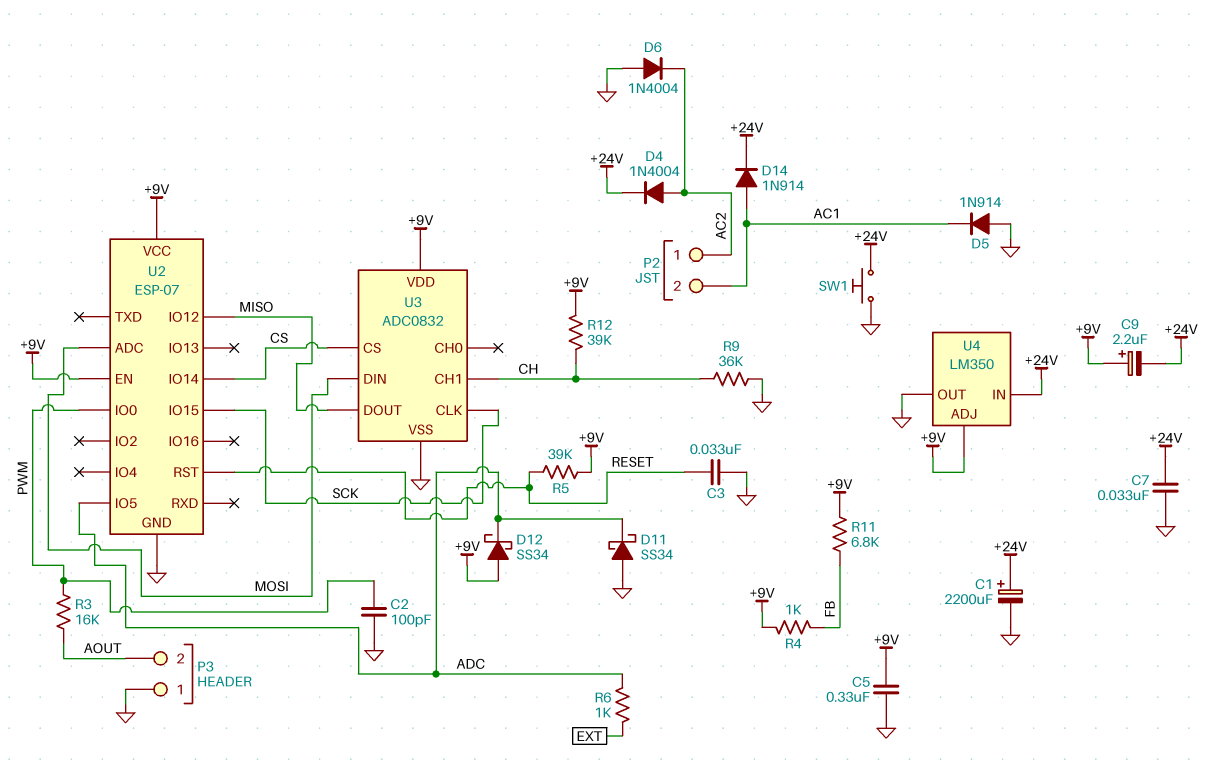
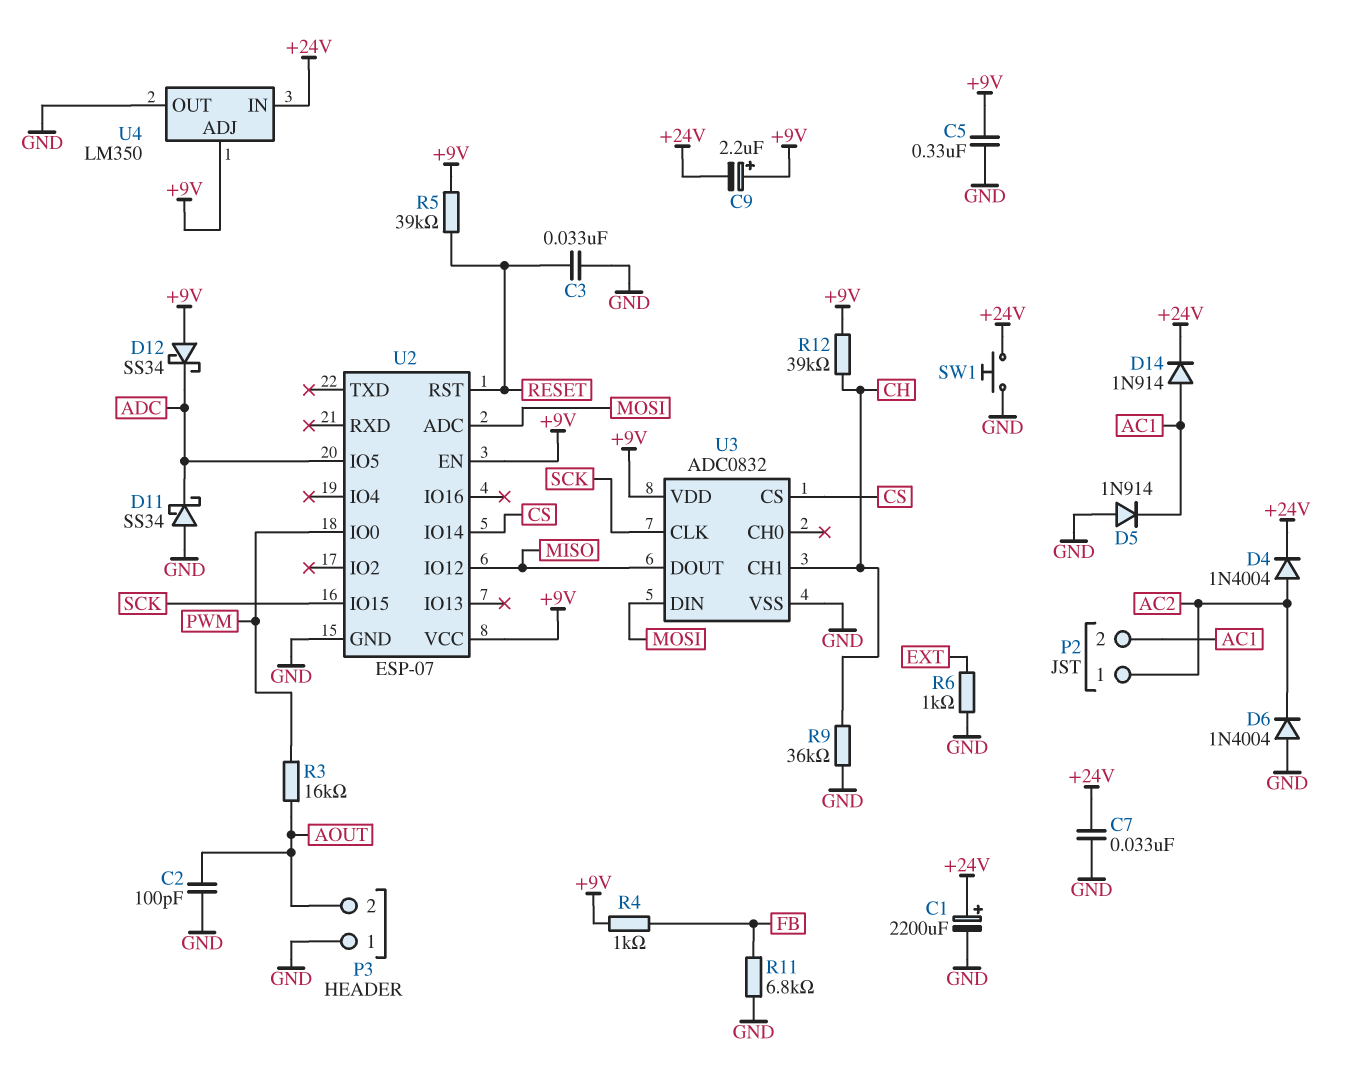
C2: 100pF (GND, PWM) -> 100pF (AOUT, GND)
R6: 1k (ADC, EXT) -> 1k (EXT, GND)
R11: 6.8k (+9V, FB) -> 6.8k (FB, GND)

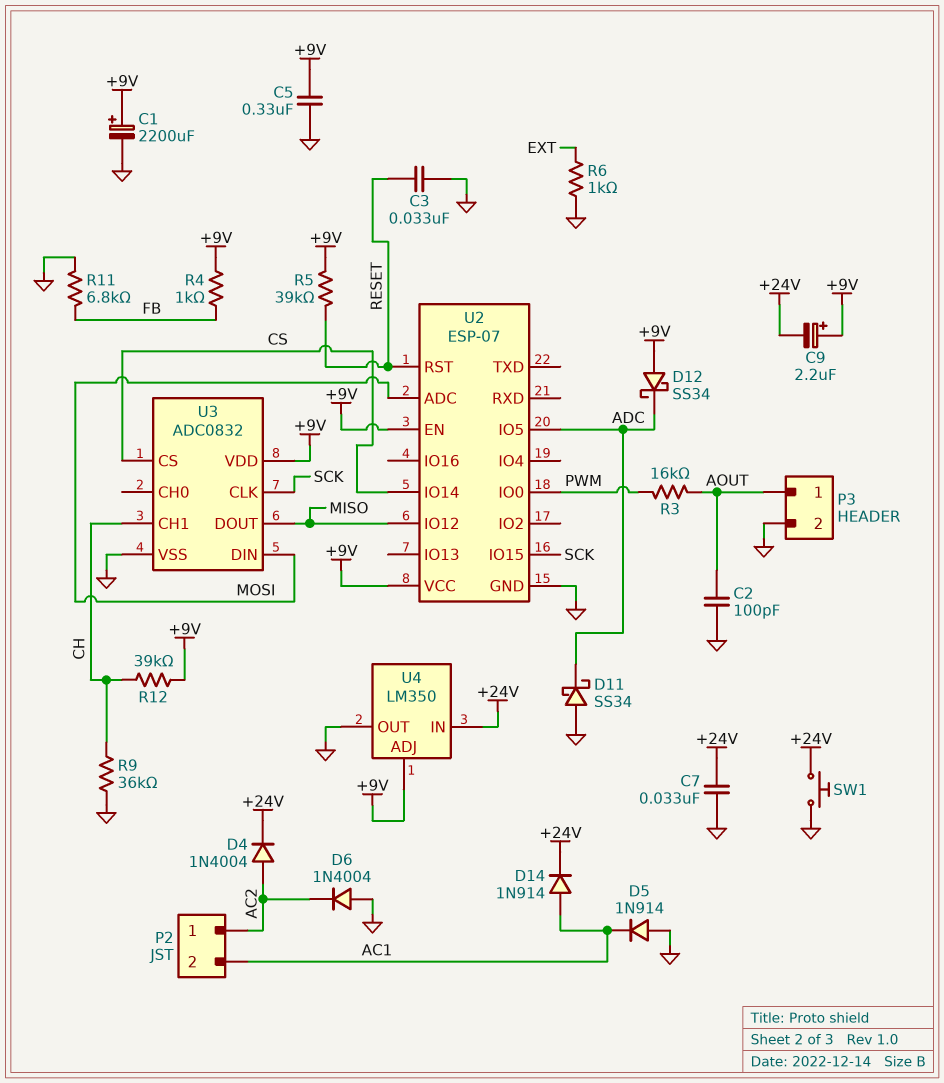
C1: 2200uF (plus +24V, minus GND) -> 2200uF (plus +9V, minus GND)
P3 pin 1: GND -> AOUT
P3 pin 2: AOUT -> GND

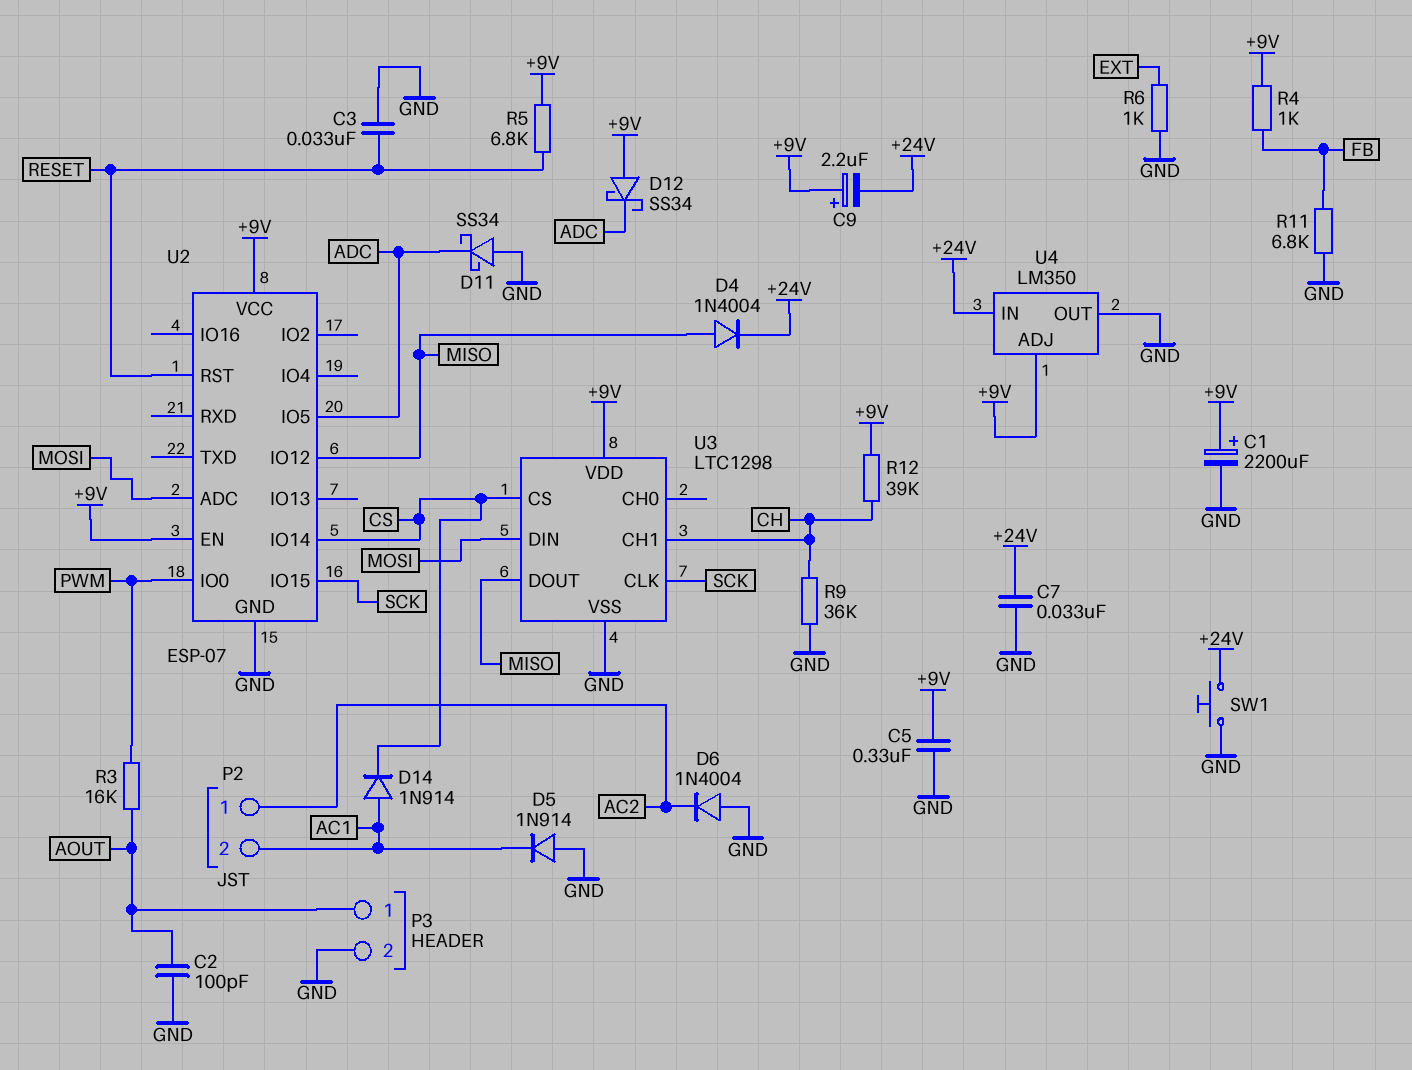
D4: diode 1N4004 (A AC2, K +24V) -> diode 1N4004 (A MISO, K +24V)
D14: diode 1N914 (A AC1, K +24V) -> diode 1N914 (A AC1, K CS)
R5: 39k (+9V, RESET) -> 6.8k (+9V, RESET)
U3: ADC0832 -> LTC1298

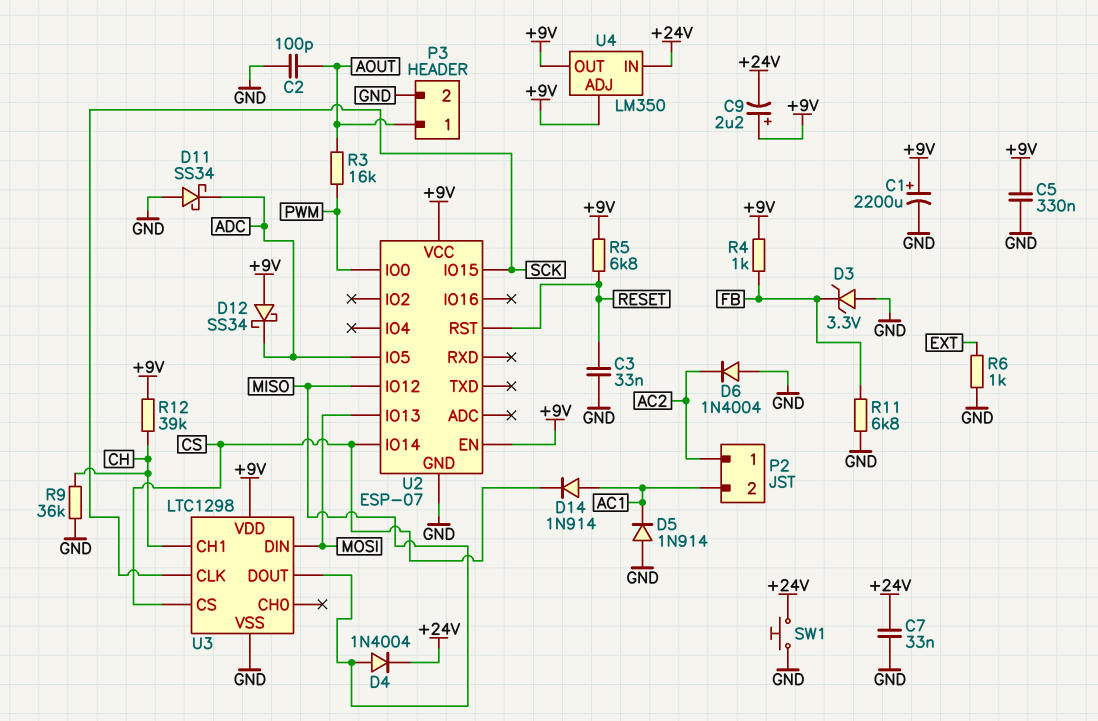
D3: none -> zener 3.3V (A GND, K FB)
U2 pin ADC: MOSI -> none
U2 pin IO13: none -> MOSI
U4 pin OUT: GND -> +9V

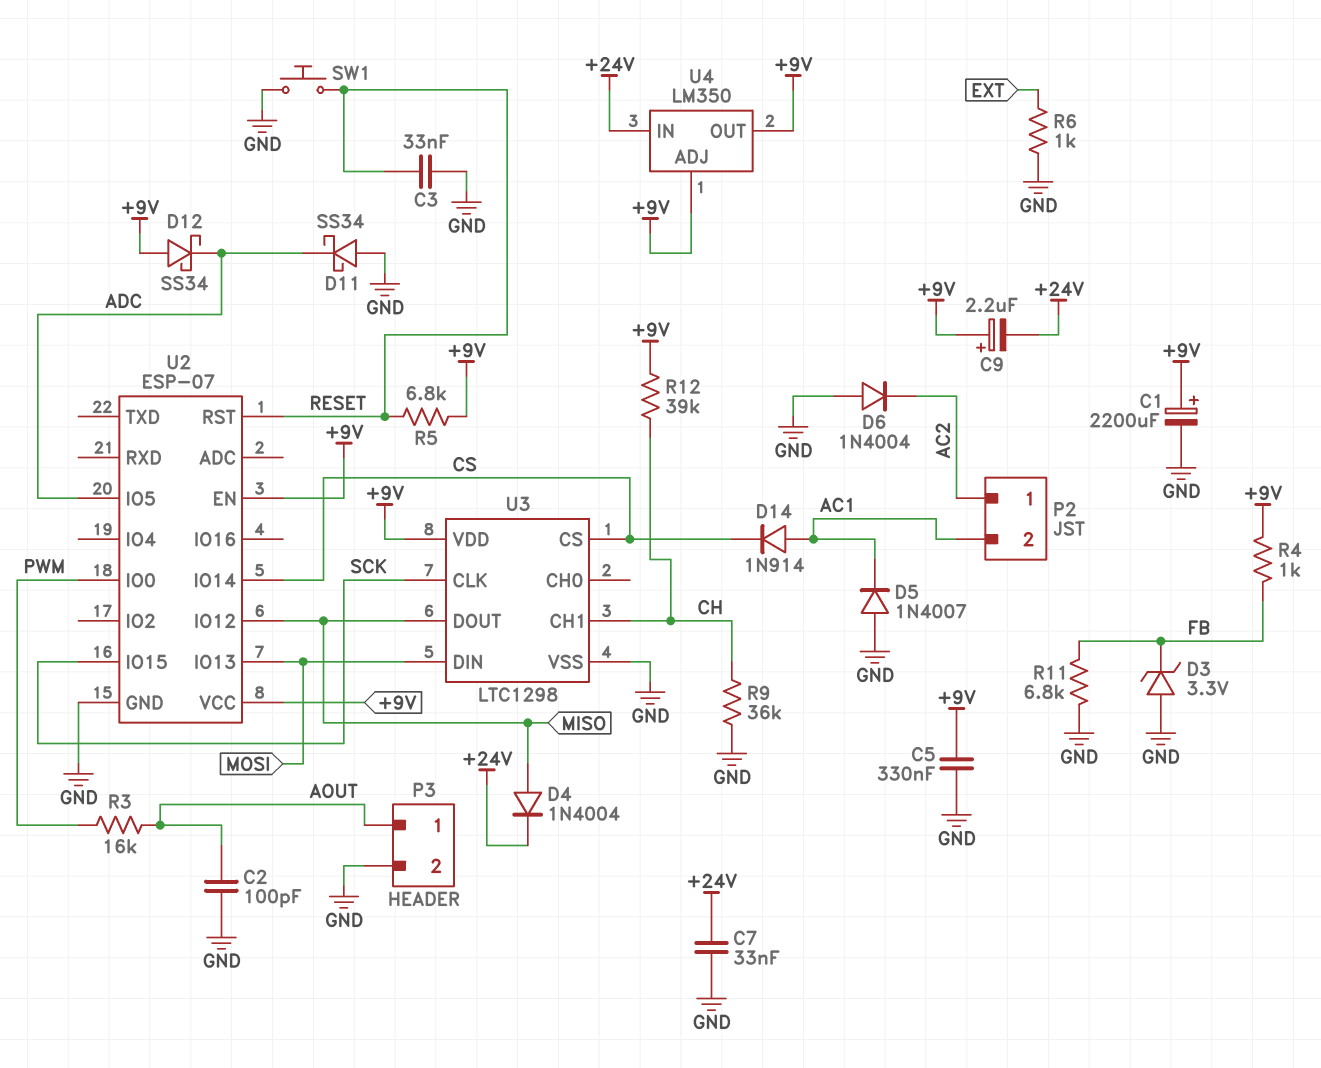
D5: diode 1N914 (A GND, K AC1) -> diode 1N4007 (A GND, K AC1)
SW1: button (+24V, GND) -> button (GND, RESET)

